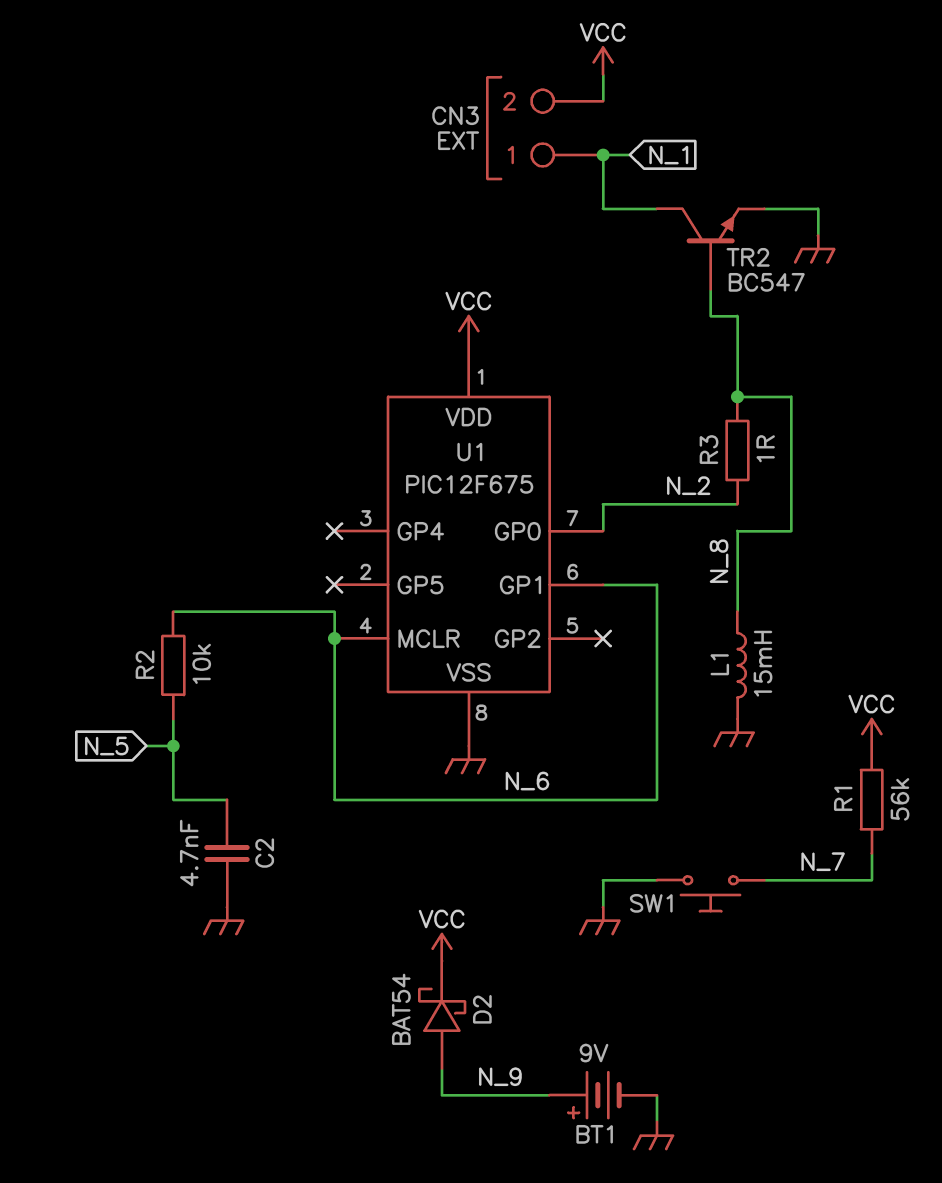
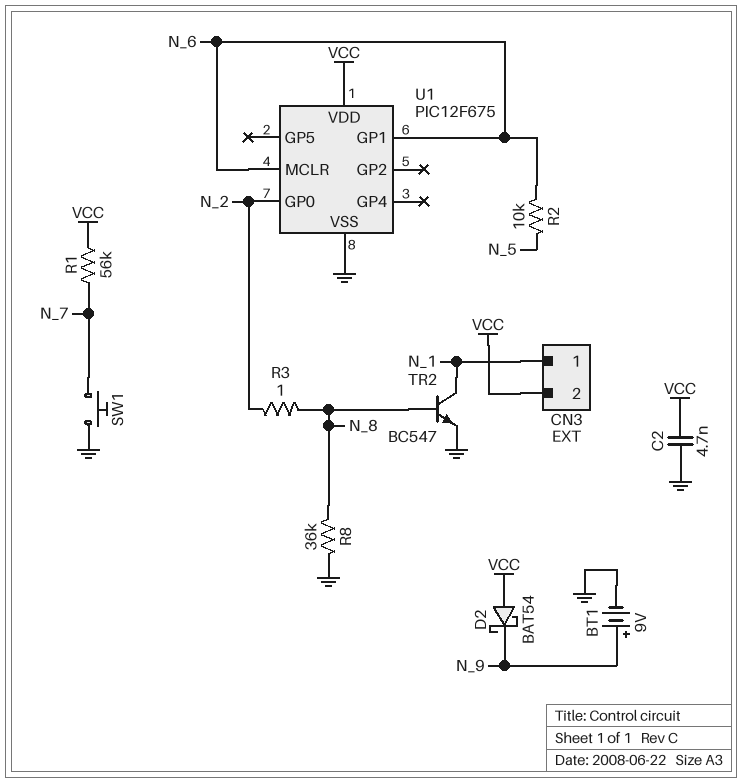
C2: 4.7nF (GND, N_5) -> 4.7nF (GND, VCC)
D2: schottky BAT54 (A N_9, K VCC) -> schottky BAT54 (A VCC, K N_9)
L1: 15mH (GND, N_8) -> none
R8: none -> 36k (GND, N_8)

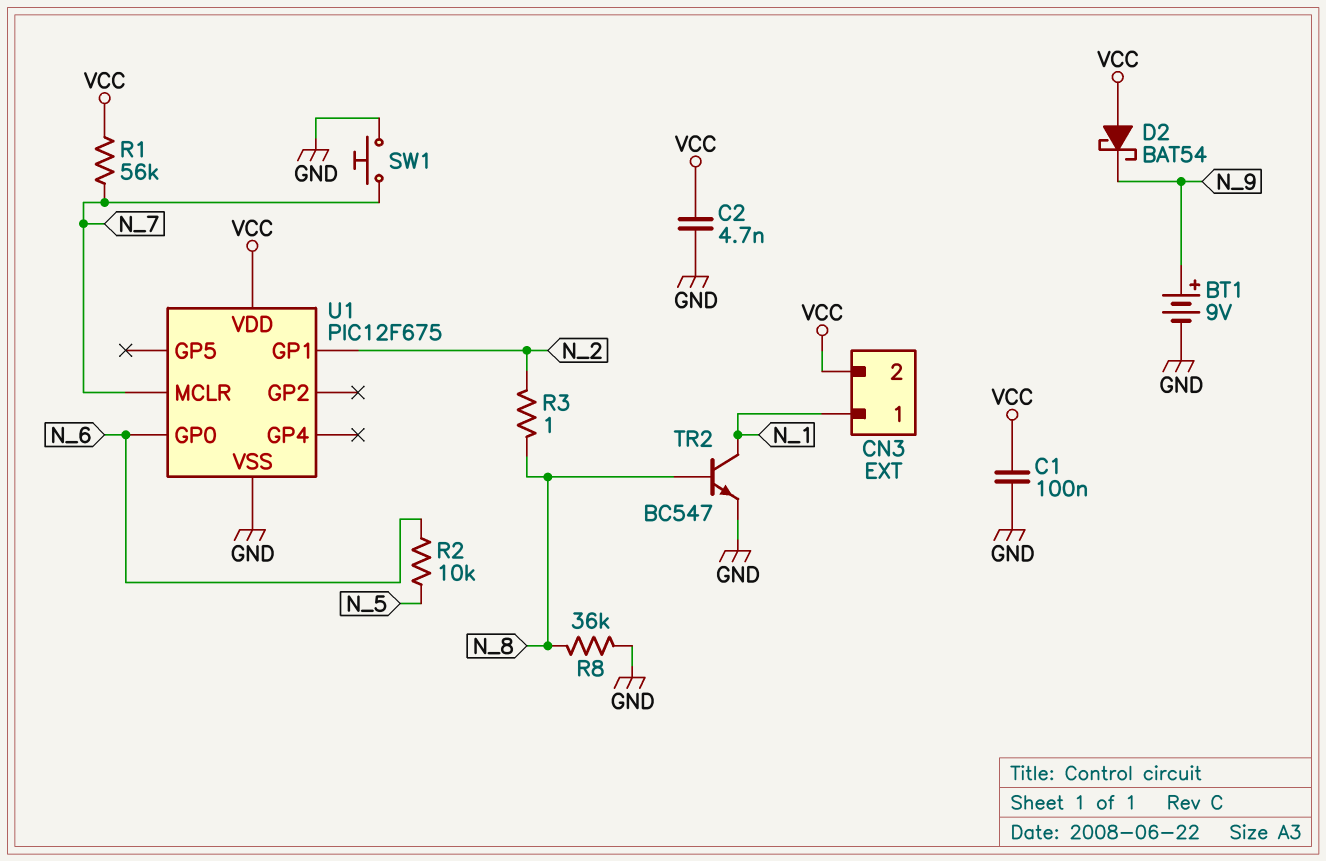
C1: none -> 100nF (GND, VCC)
U1 pin GP0: N_2 -> N_6
U1 pin GP1: N_6 -> N_2
U1 pin MCLR: N_6 -> N_7

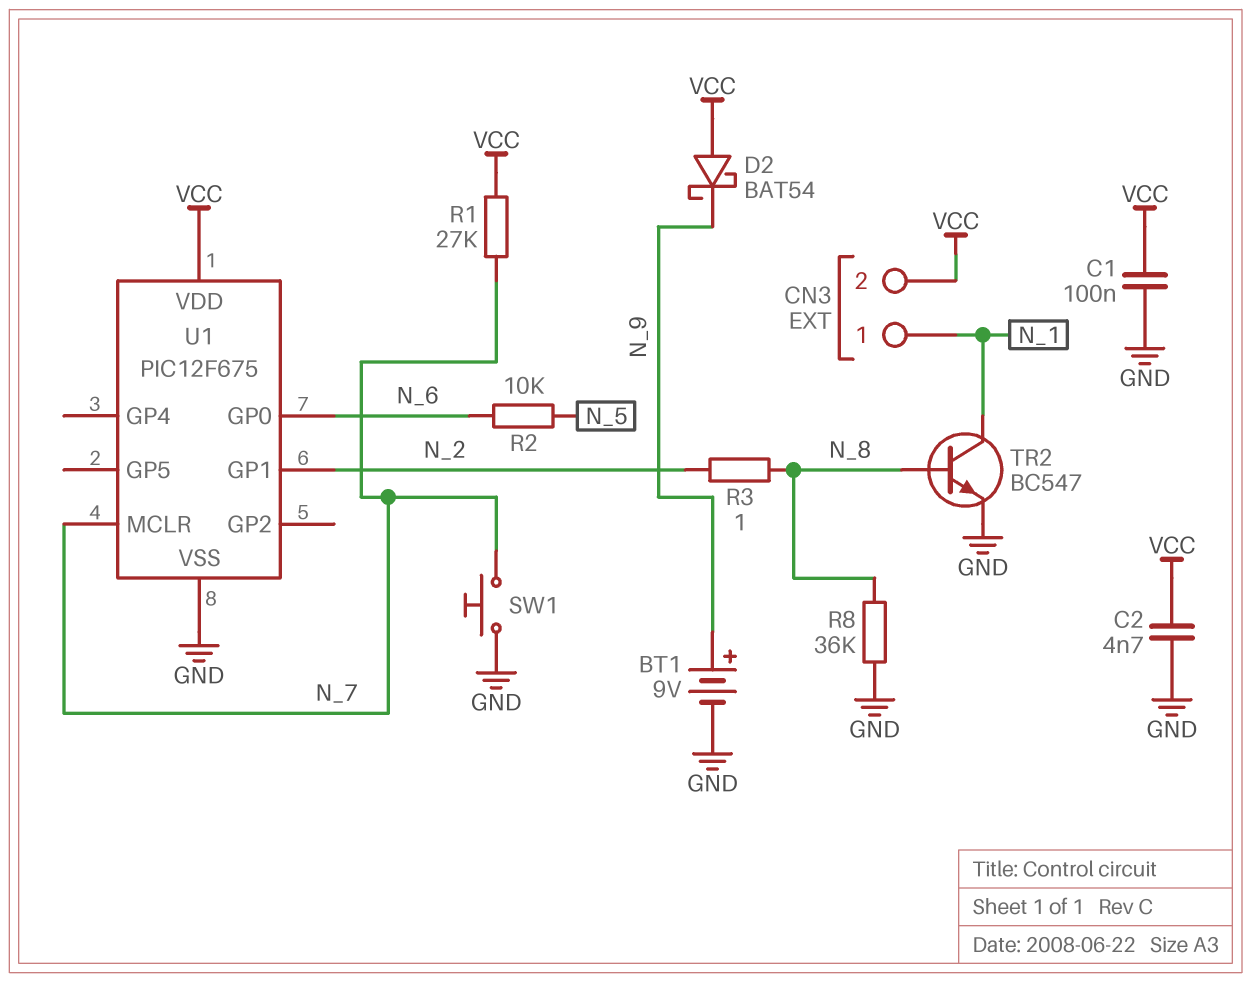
R1: 56k (N_7, VCC) -> 27k (N_7, VCC)

